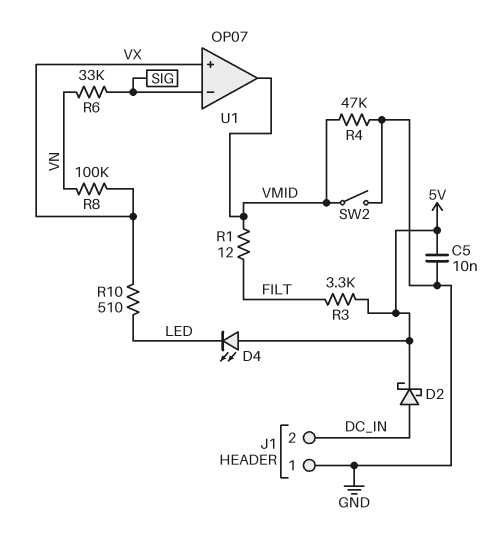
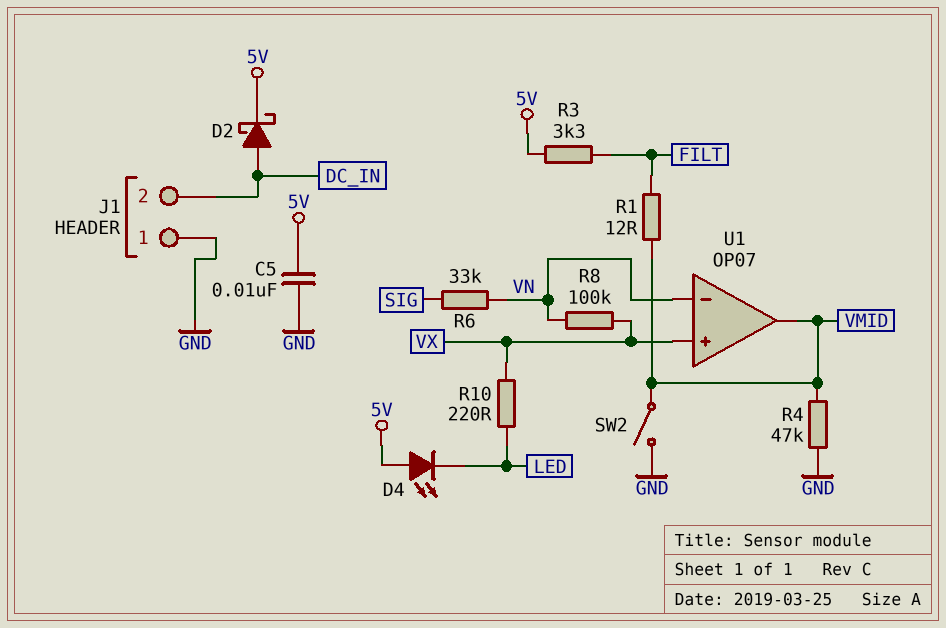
R10: 510 (LED, VX) -> 220 (LED, VX)
U1 pin in-: SIG -> VN

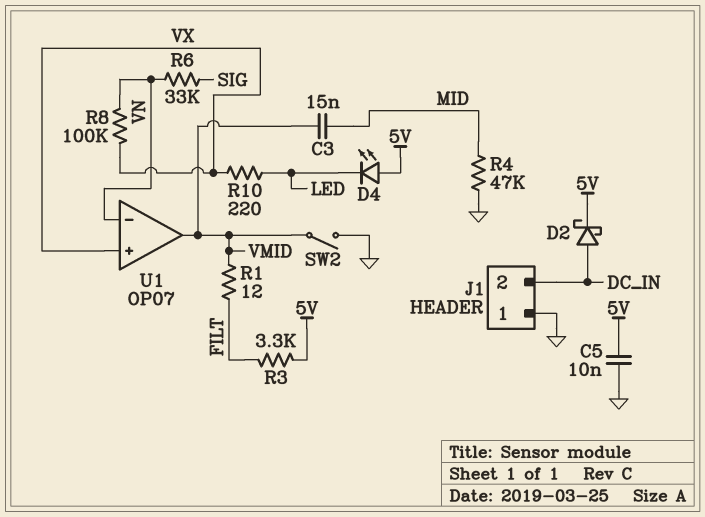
C3: none -> 15nF (MID, VMID)
R4: 47k (GND, VMID) -> 47k (GND, MID)

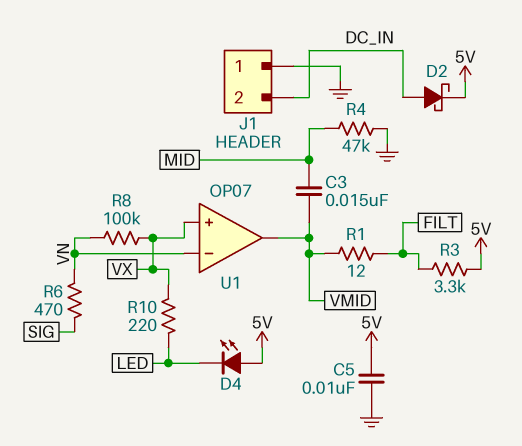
R6: 33k (SIG, VN) -> 470 (SIG, VN)
SW2: switch (GND, VMID) -> none

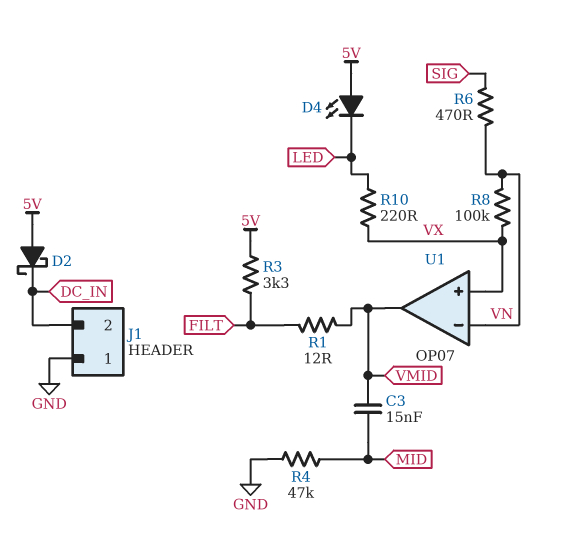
C5: 10nF (5V, GND) -> none
D2: schottky (A DC_IN, K 5V) -> schottky (A 5V, K DC_IN)

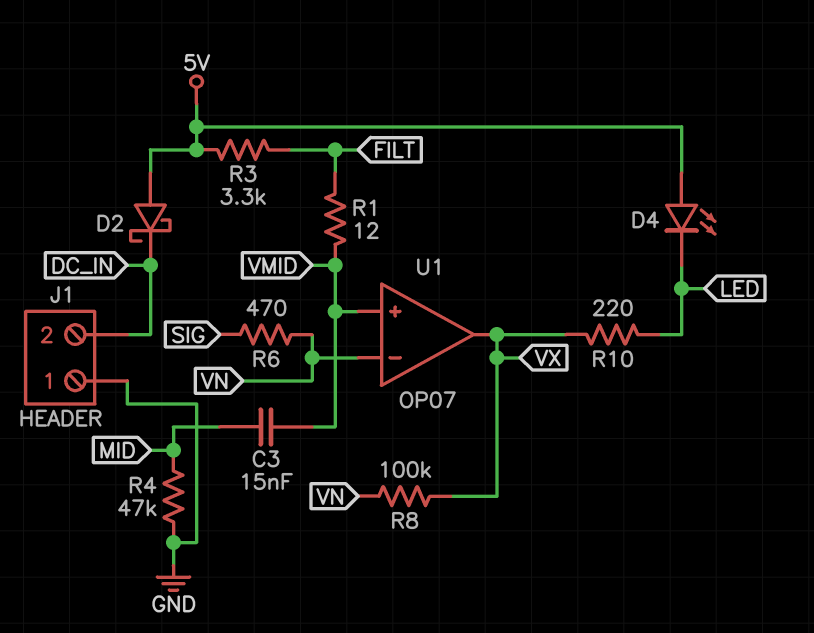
U1 pin in+: VX -> VMID
U1 pin out: VMID -> VX

